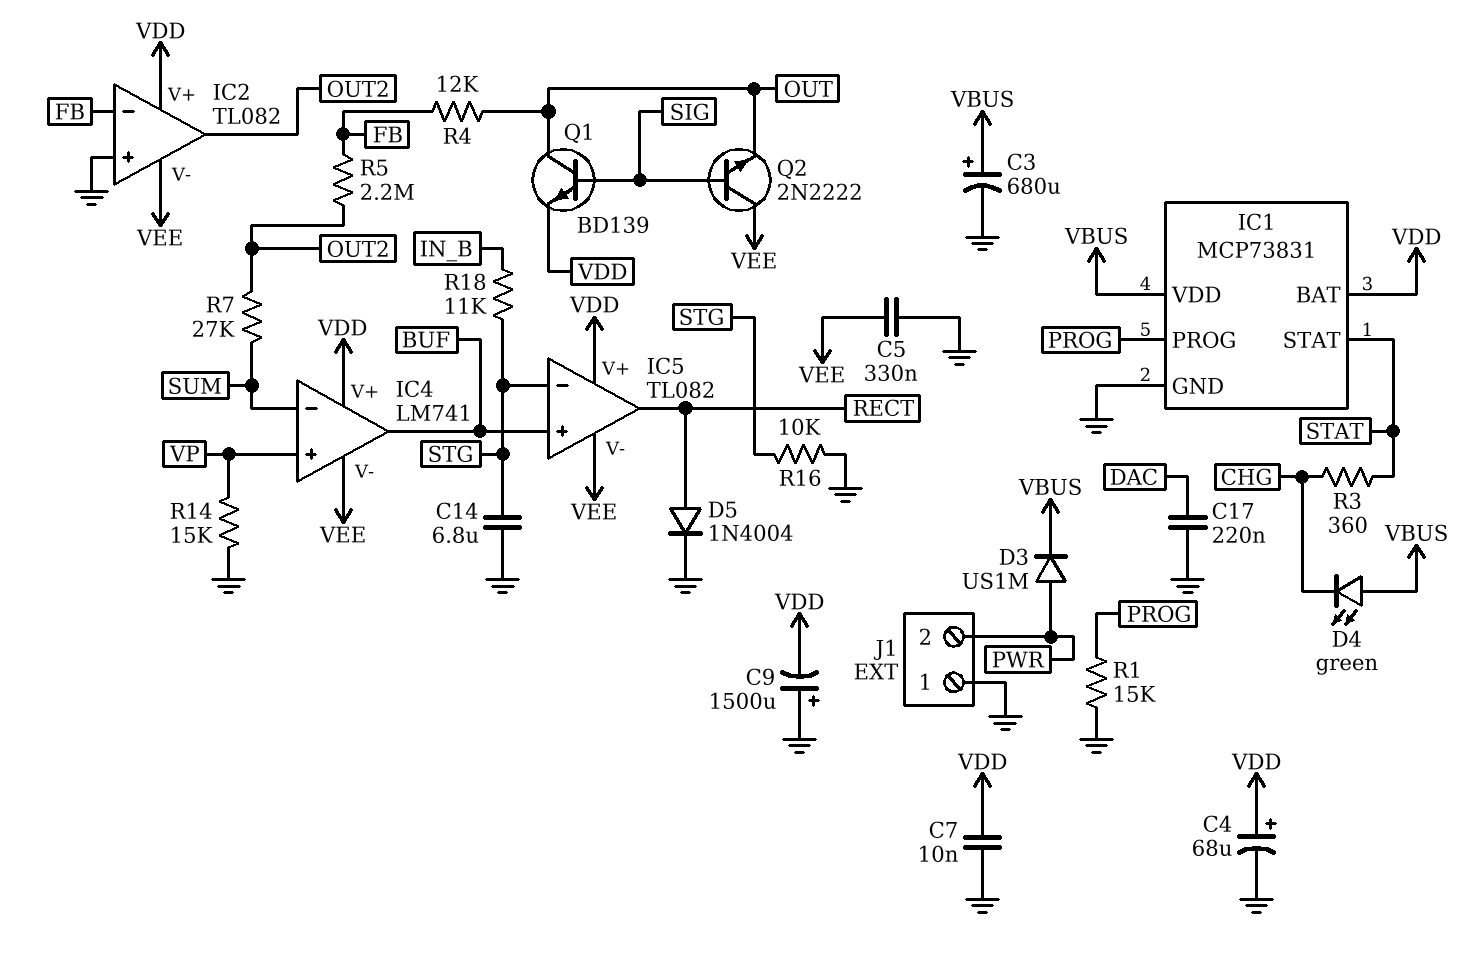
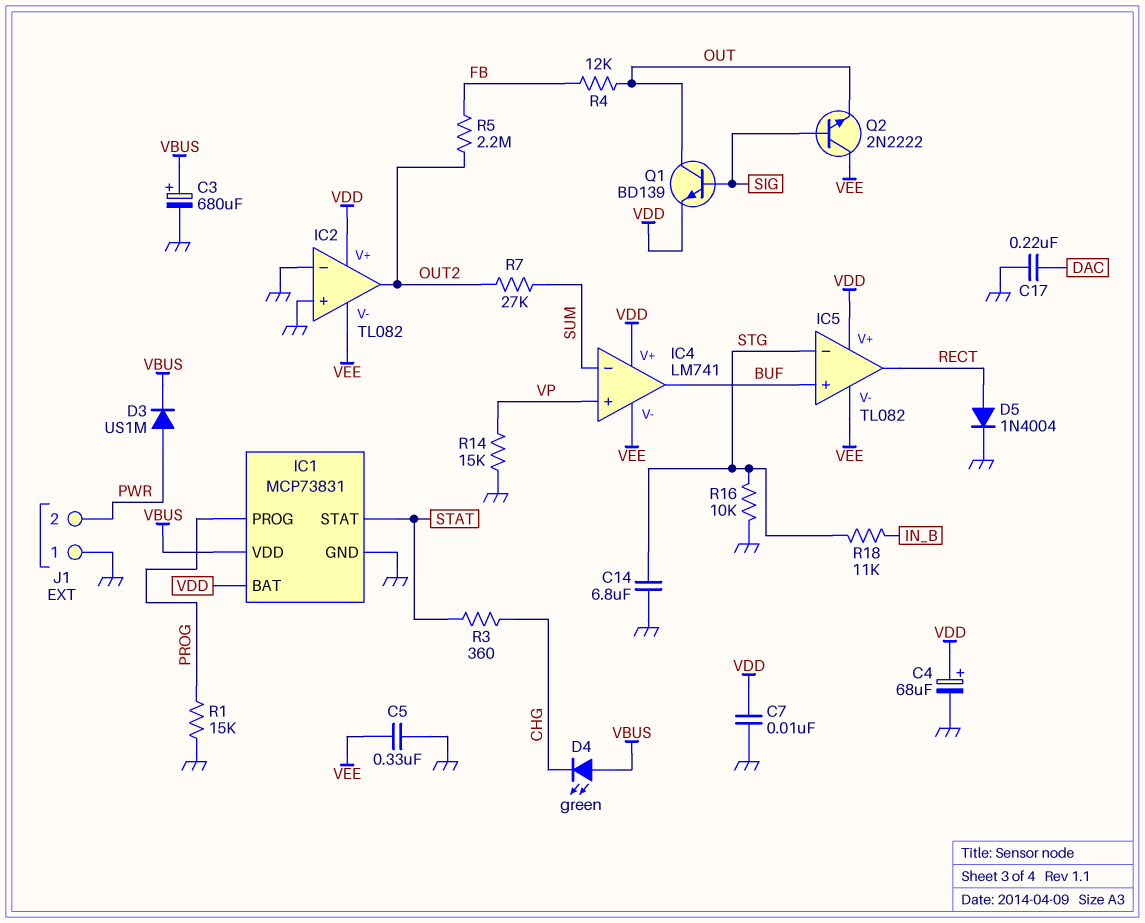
C9: 1500uF (plus GND, minus VDD) -> none
IC2 pin in-: FB -> GND

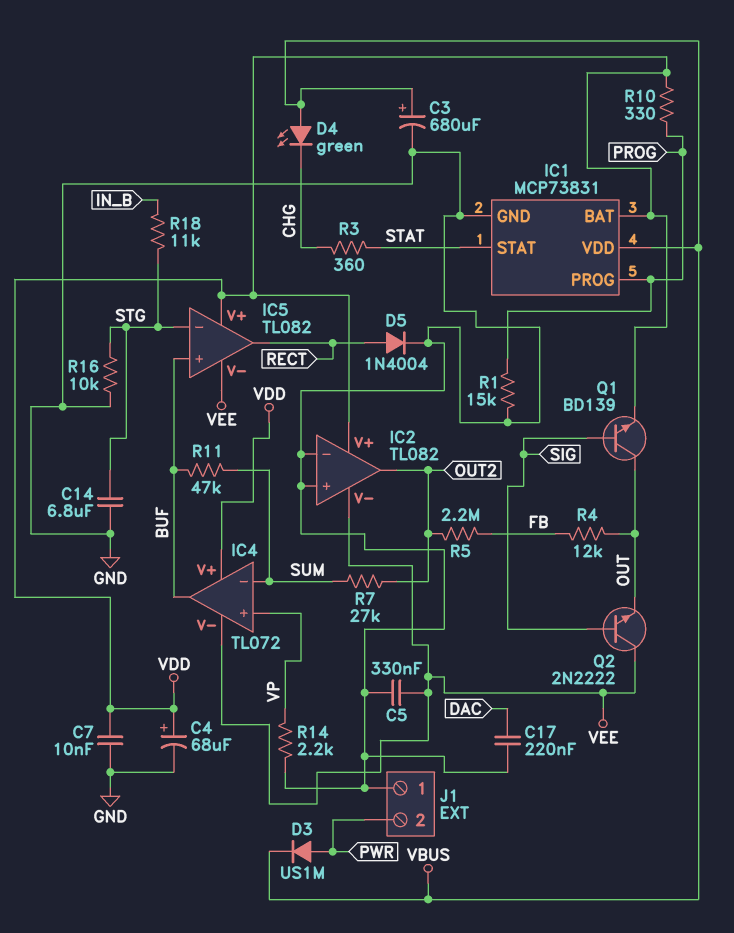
IC4: LM741 -> TL072
R10: none -> 330 (PROG, VDD)
R11: none -> 47k (BUF, SUM)
R14: 15k (GND, VP) -> 2.2k (GND, VP)

